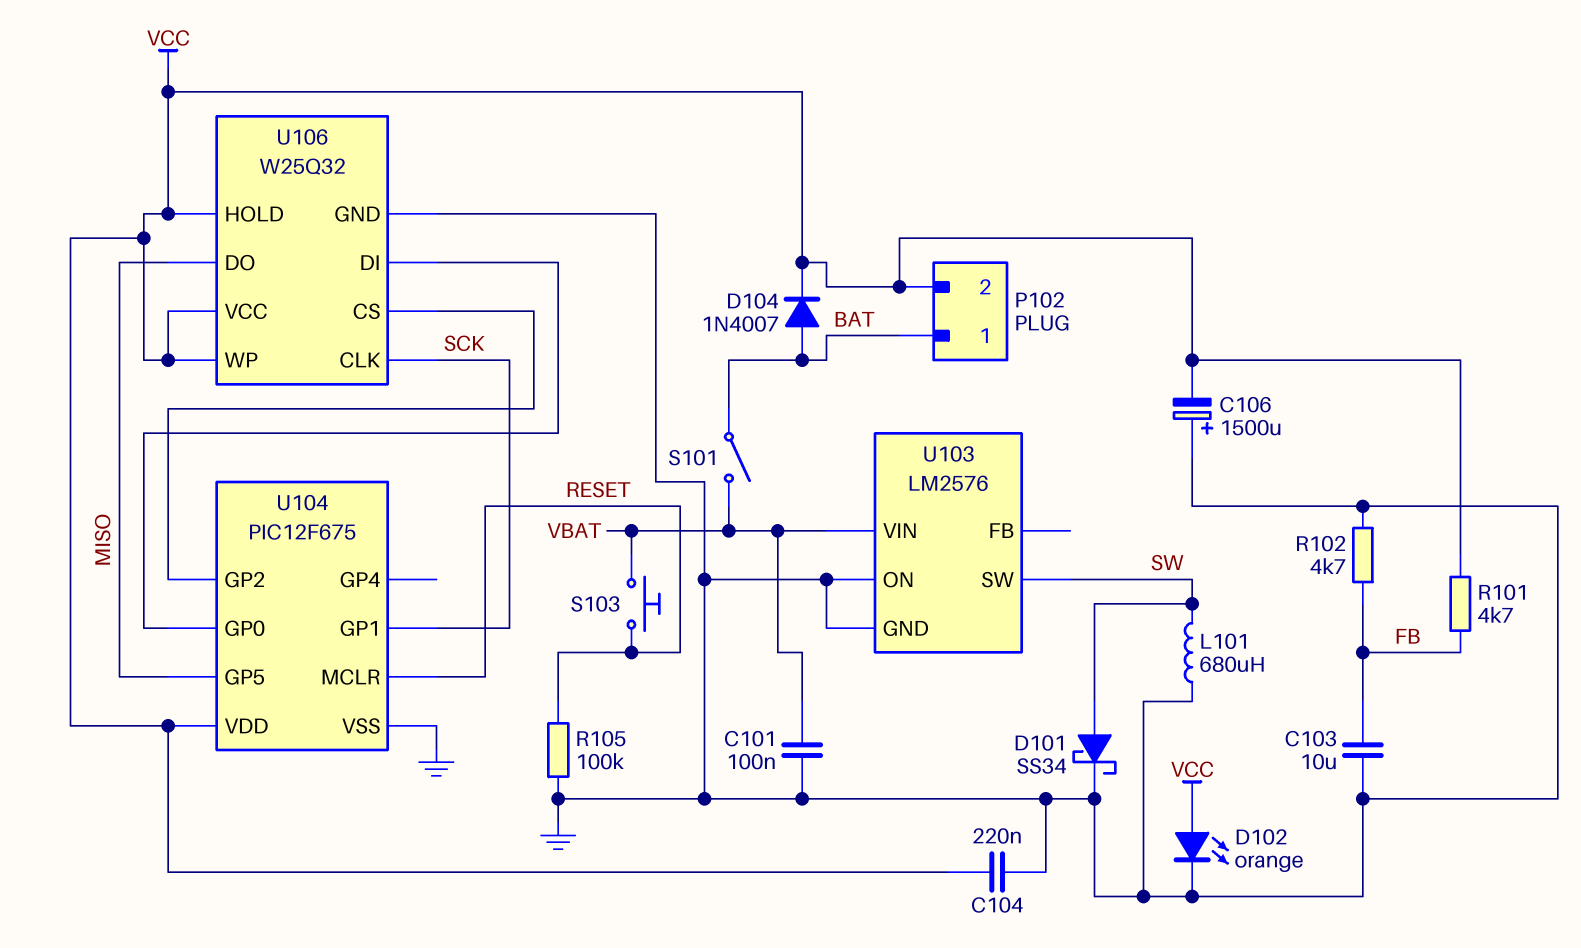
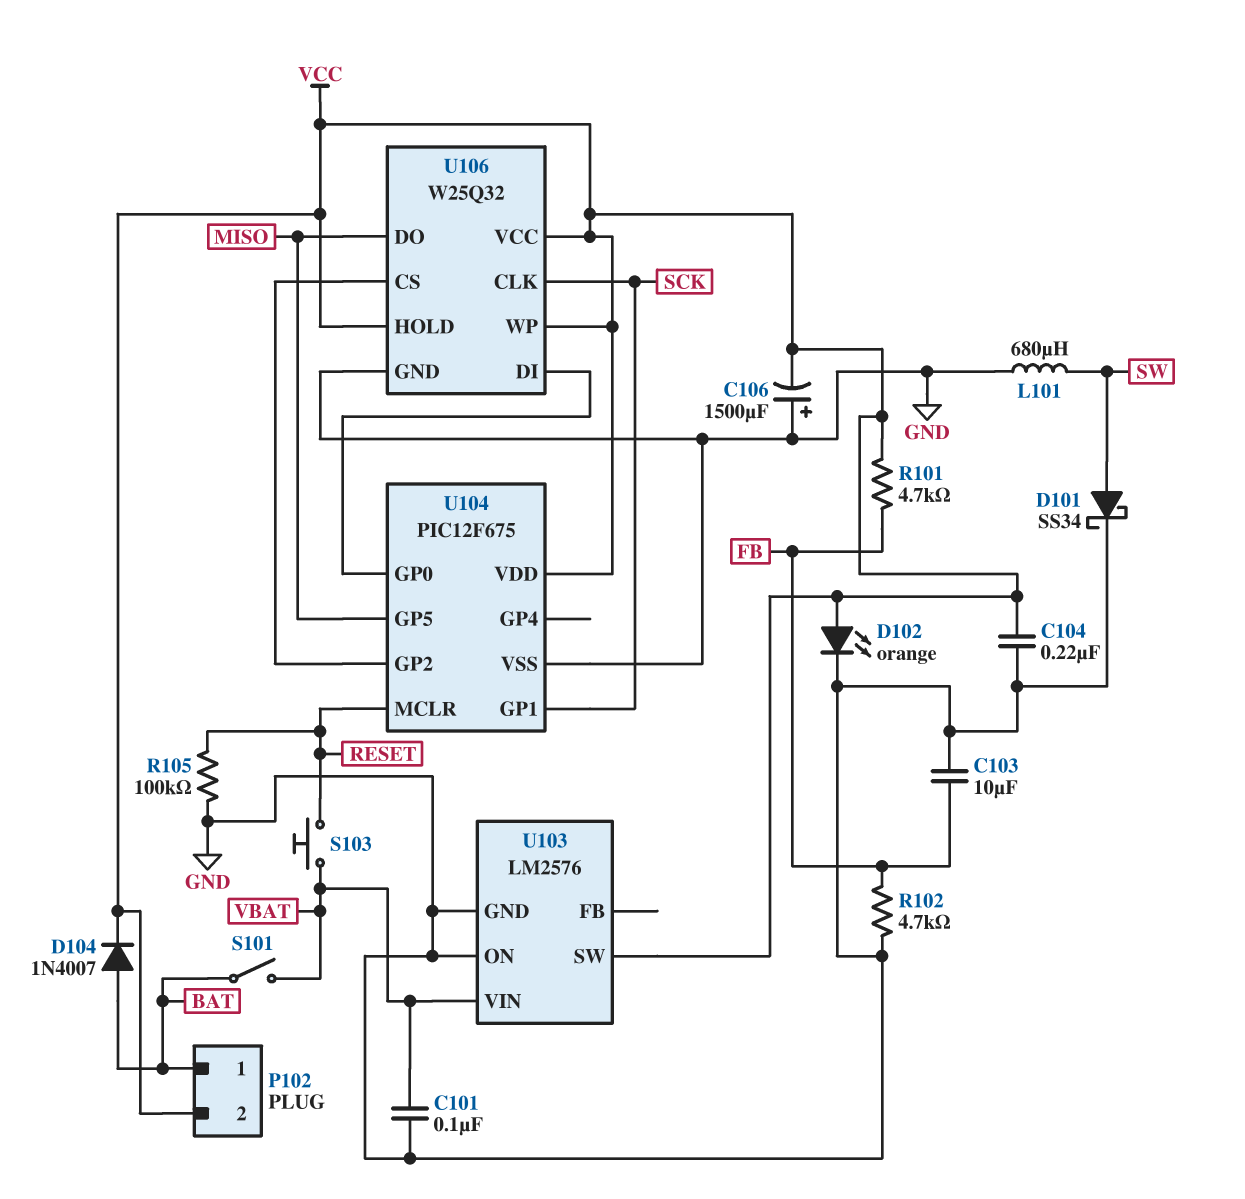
U103 pin SW: SW -> VCC

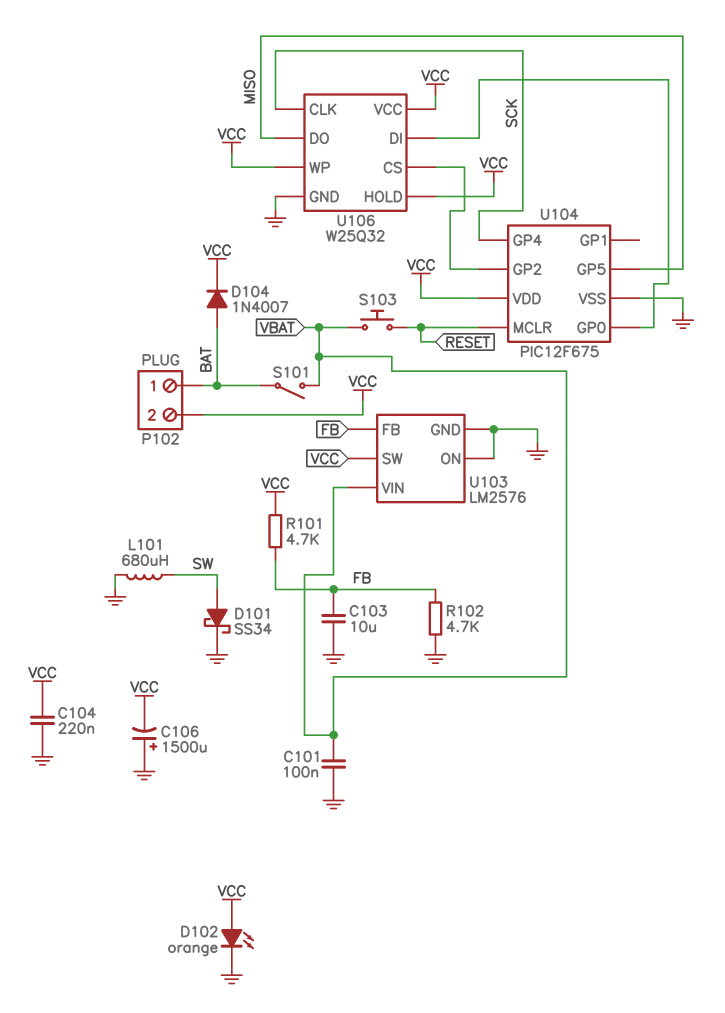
R105: 100k (GND, RESET) -> none
U103 pin FB: none -> FB
U104 pin GP1: SCK -> none
U104 pin GP4: none -> SCK

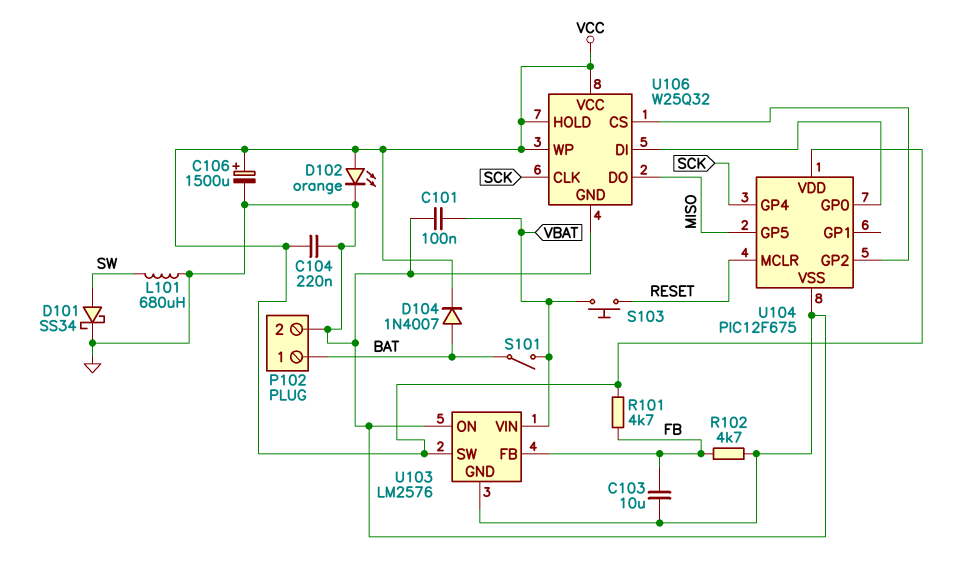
C106: 1500uF (plus GND, minus VCC) -> 1500uF (plus VCC, minus GND)
P102 pin 2: VCC -> GND

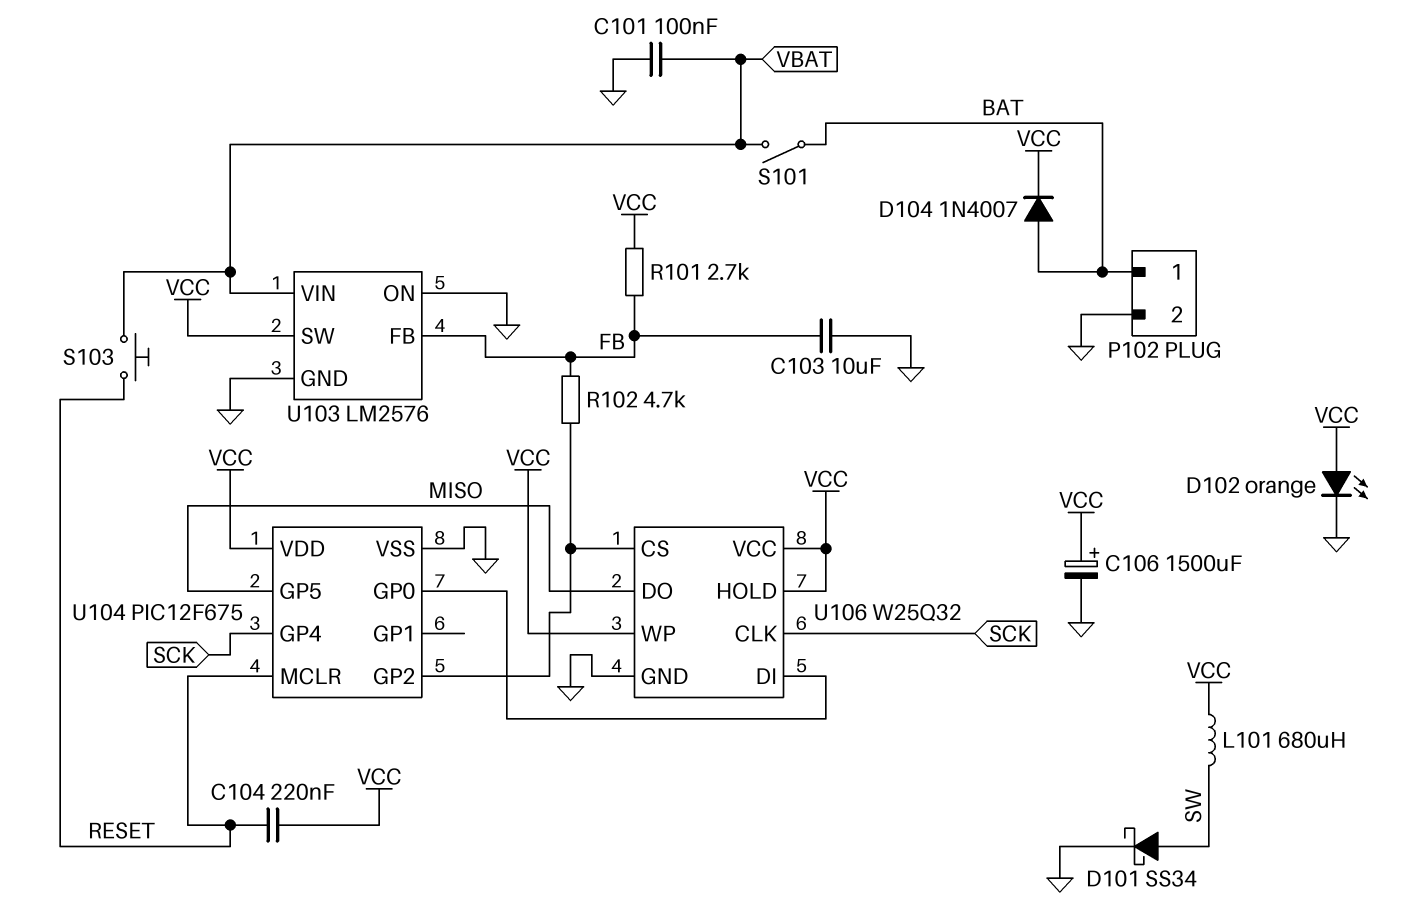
C104: 220nF (GND, VCC) -> 220nF (RESET, VCC)
L101: 680uH (GND, SW) -> 680uH (SW, VCC)
R101: 4.7k (FB, VCC) -> 2.7k (FB, VCC)
R102: 4.7k (FB, GND) -> 4.7k (FB, U104/GP2)

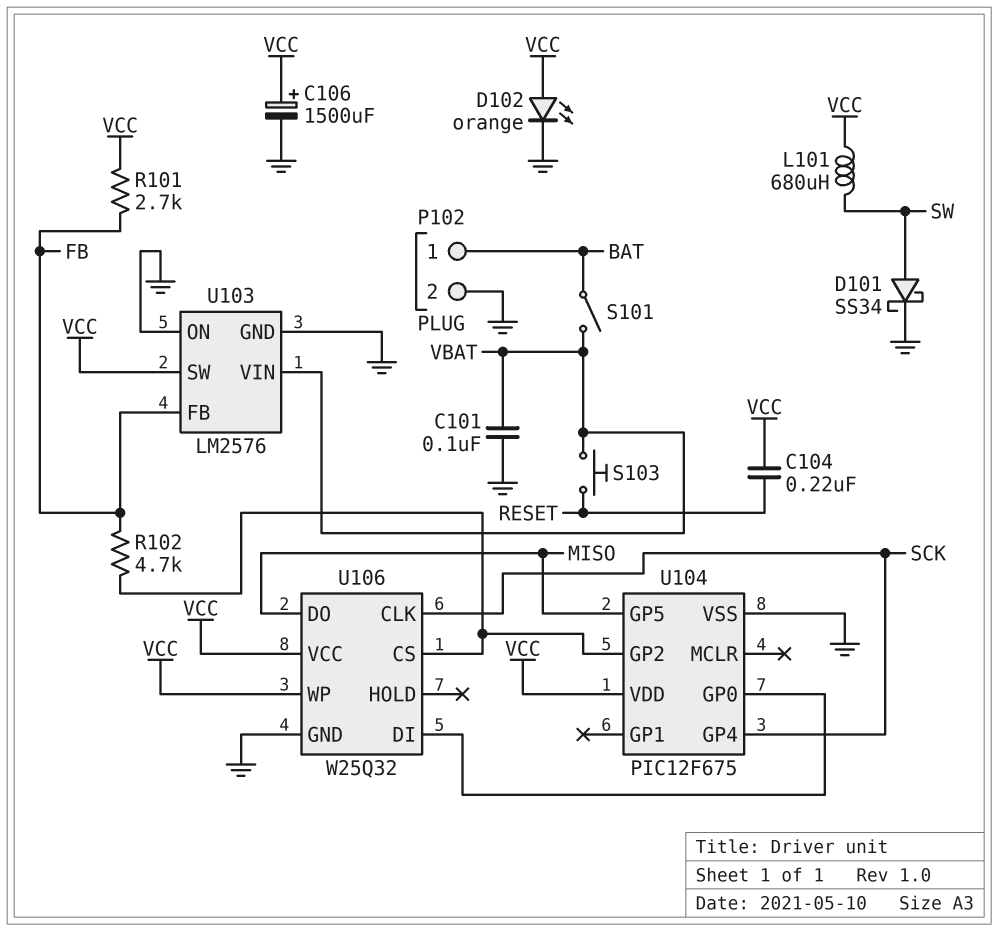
C103: 10uF (FB, GND) -> none
D104: diode 1N4007 (A BAT, K VCC) -> none
U104 pin MCLR: RESET -> none
U106 pin HOLD: VCC -> none

